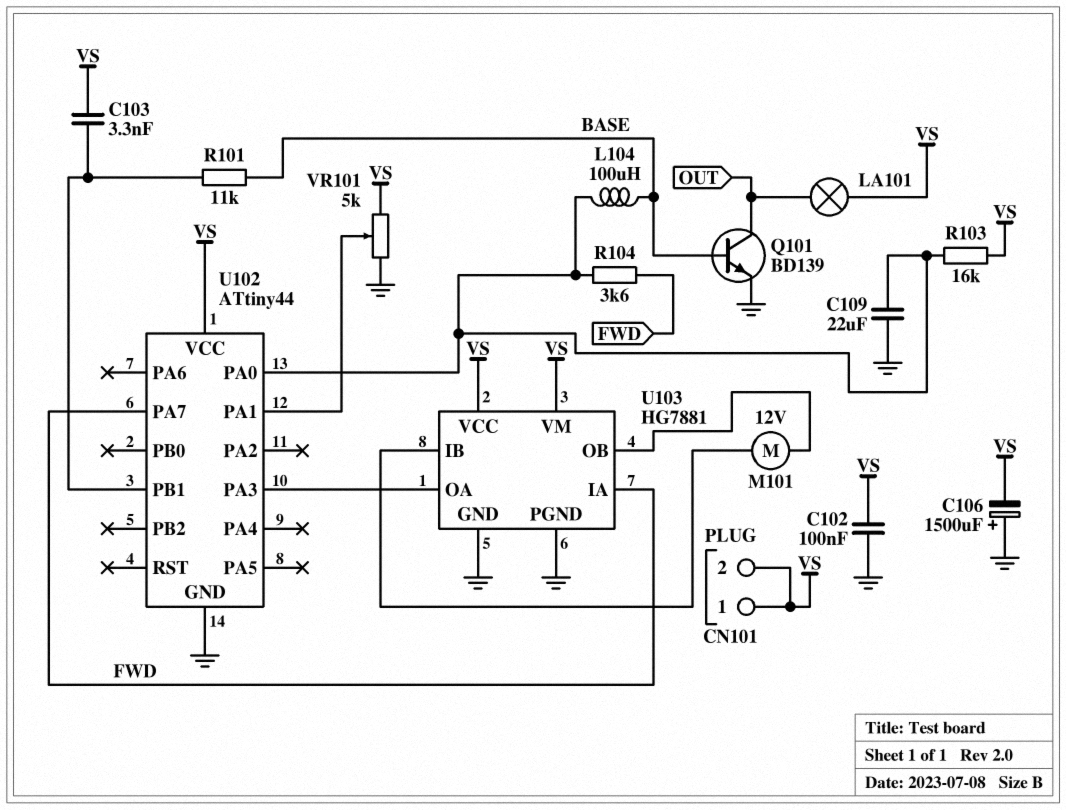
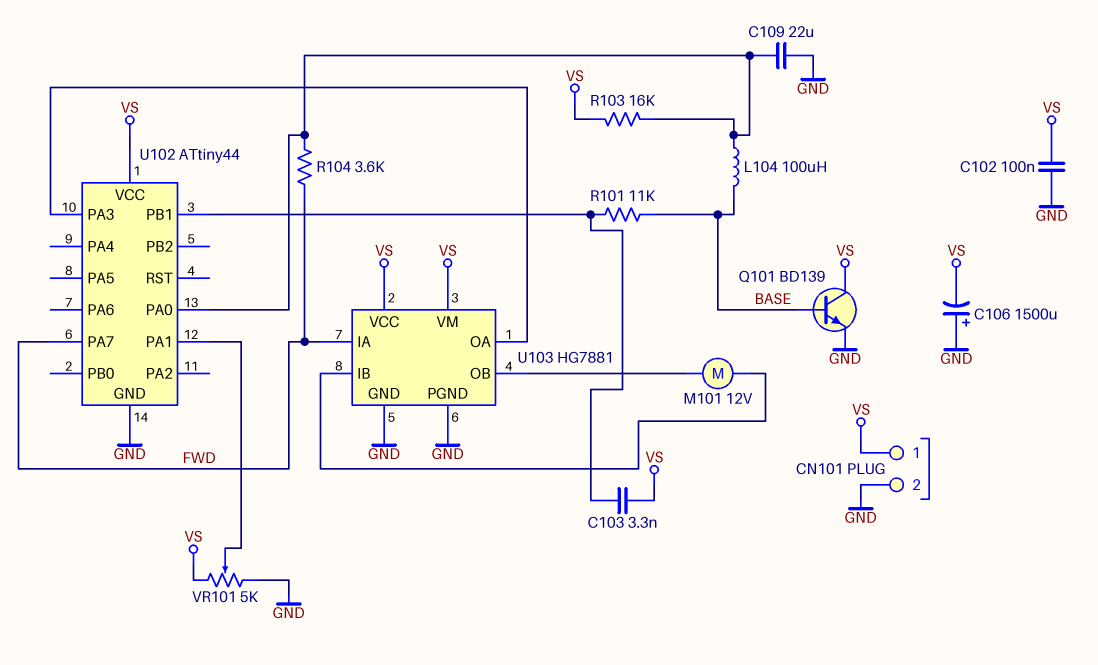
CN101 pin 2: VS -> GND
LA101: lamp (OUT, VS) -> none
Q101: NPN BD139 (B BASE, C OUT, E GND) -> NPN BD139 (B BASE, C VS, E GND)

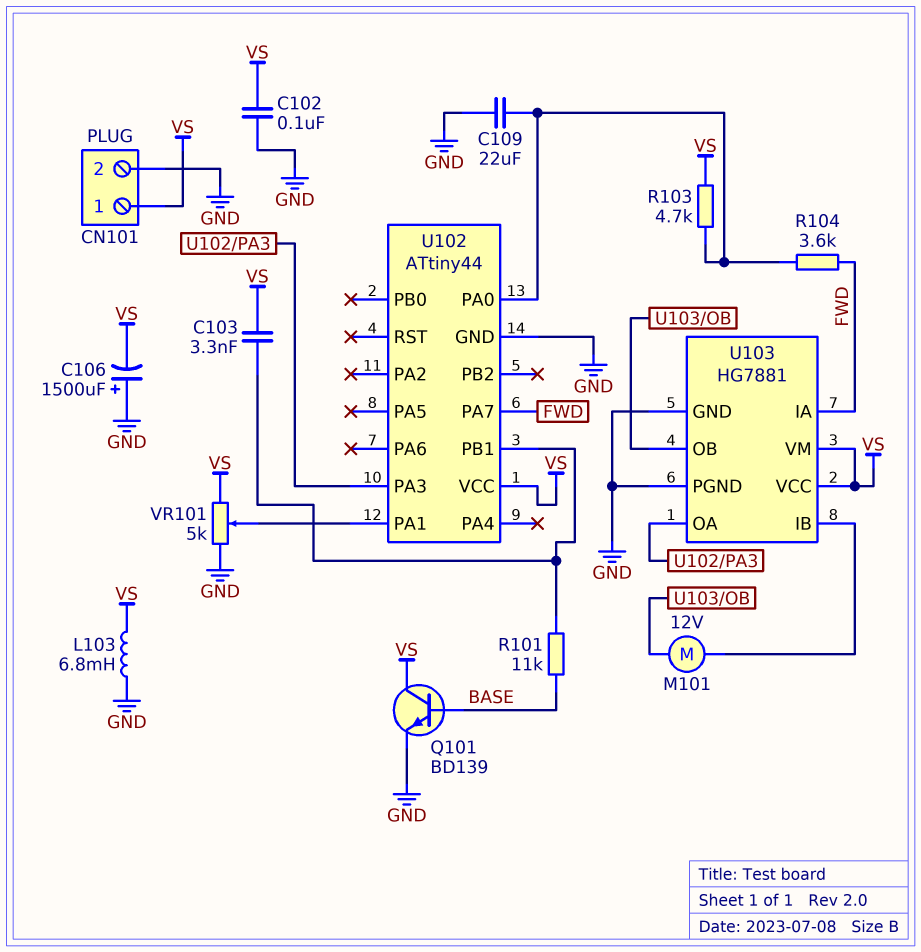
L103: none -> 6.8mH (GND, VS)
L104: 100uH (BASE, U102/PA0) -> none
R103: 16k (U102/PA0, VS) -> 4.7k (U102/PA0, VS)

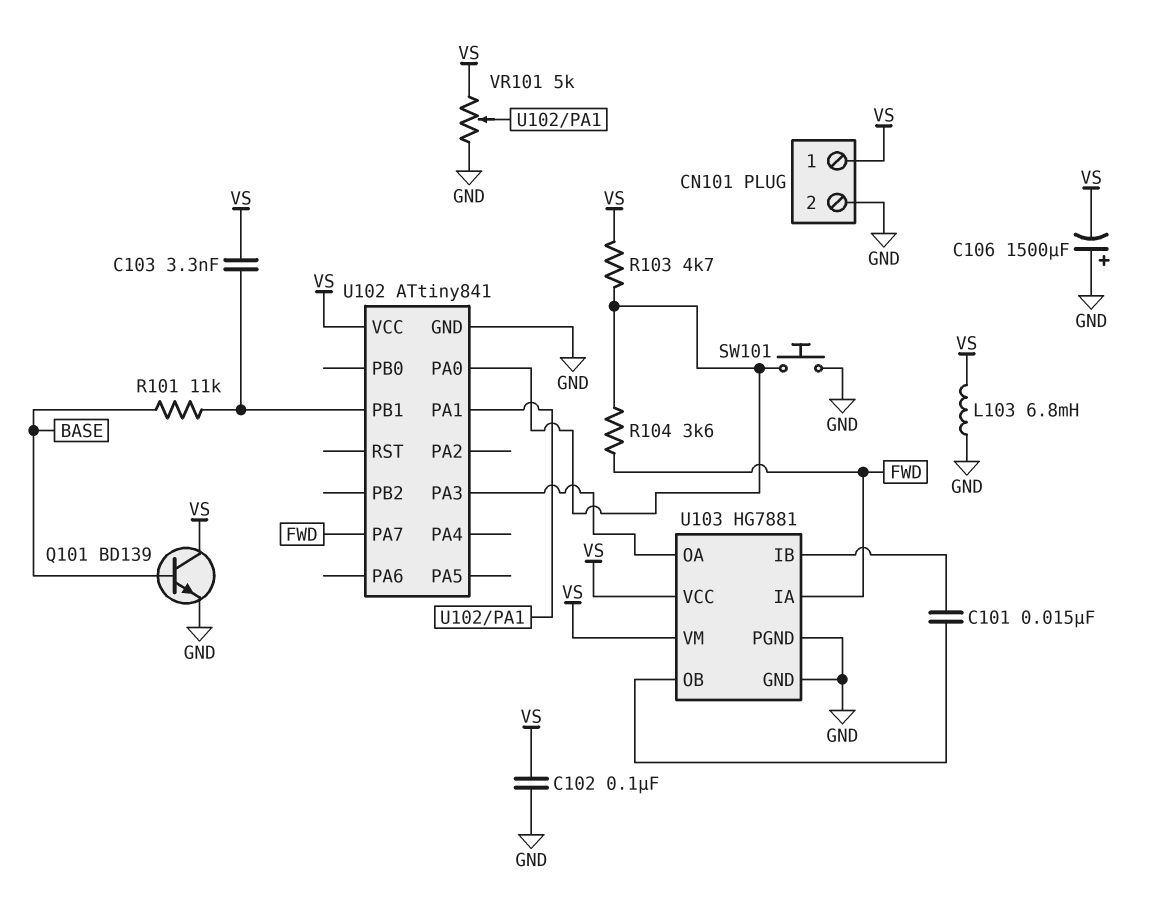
C101: none -> 15nF (U103/IB, U103/OB)
C109: 22uF (GND, U102/PA0) -> none
M101: motor 12V (U103/IB, U103/OB) -> none
SW101: none -> button (GND, U102/PA0)
U102: ATtiny44 -> ATtiny841

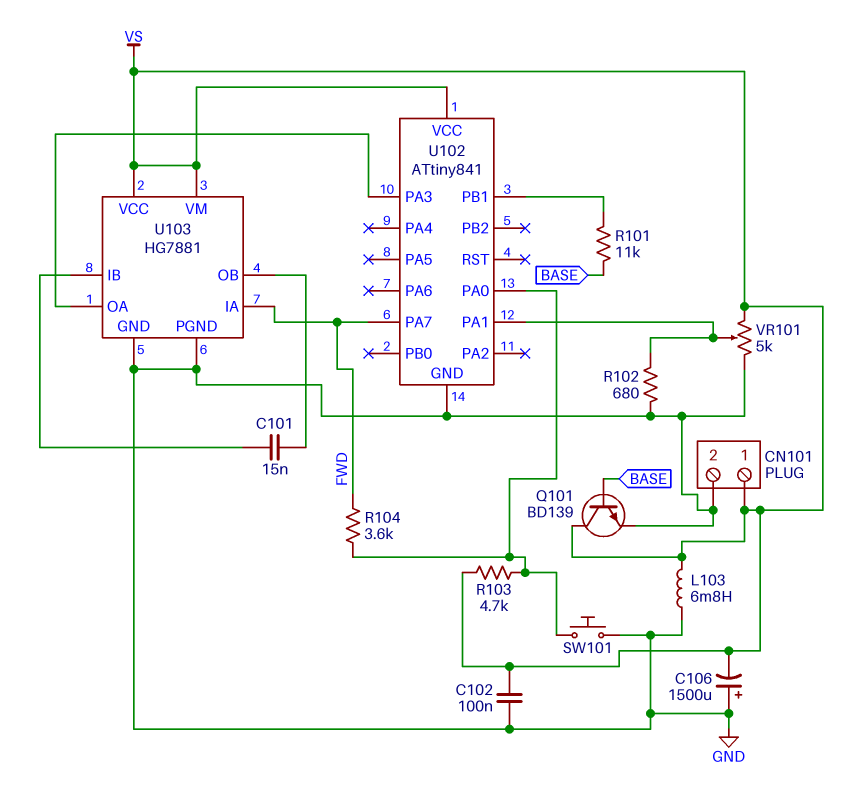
C103: 3.3nF (U102/PB1, VS) -> none
R102: none -> 680 (GND, U102/PA1)

